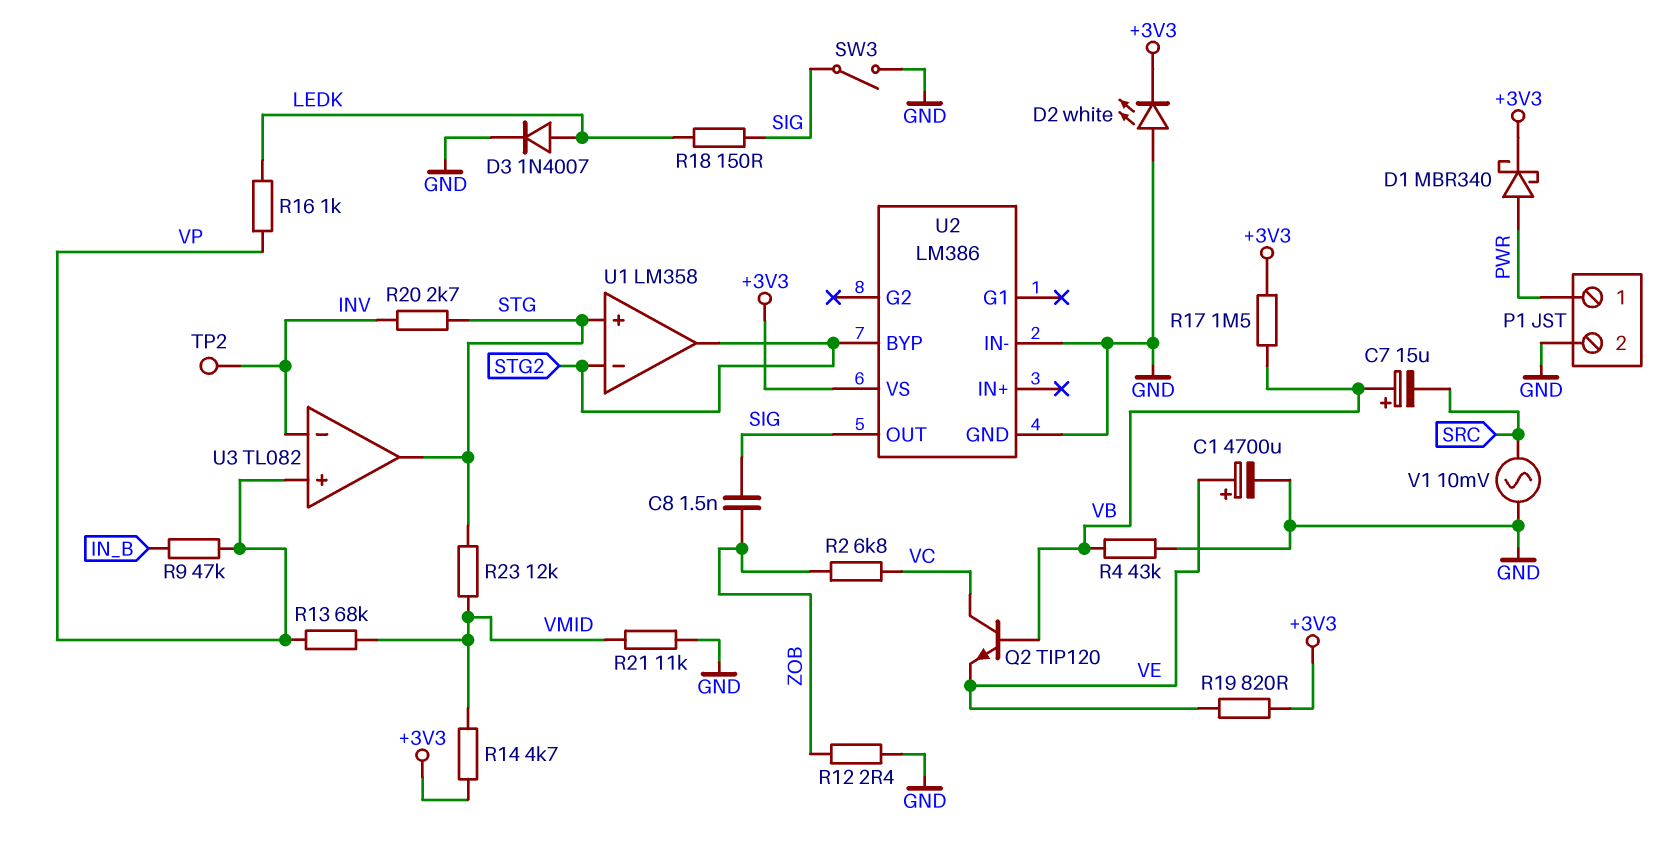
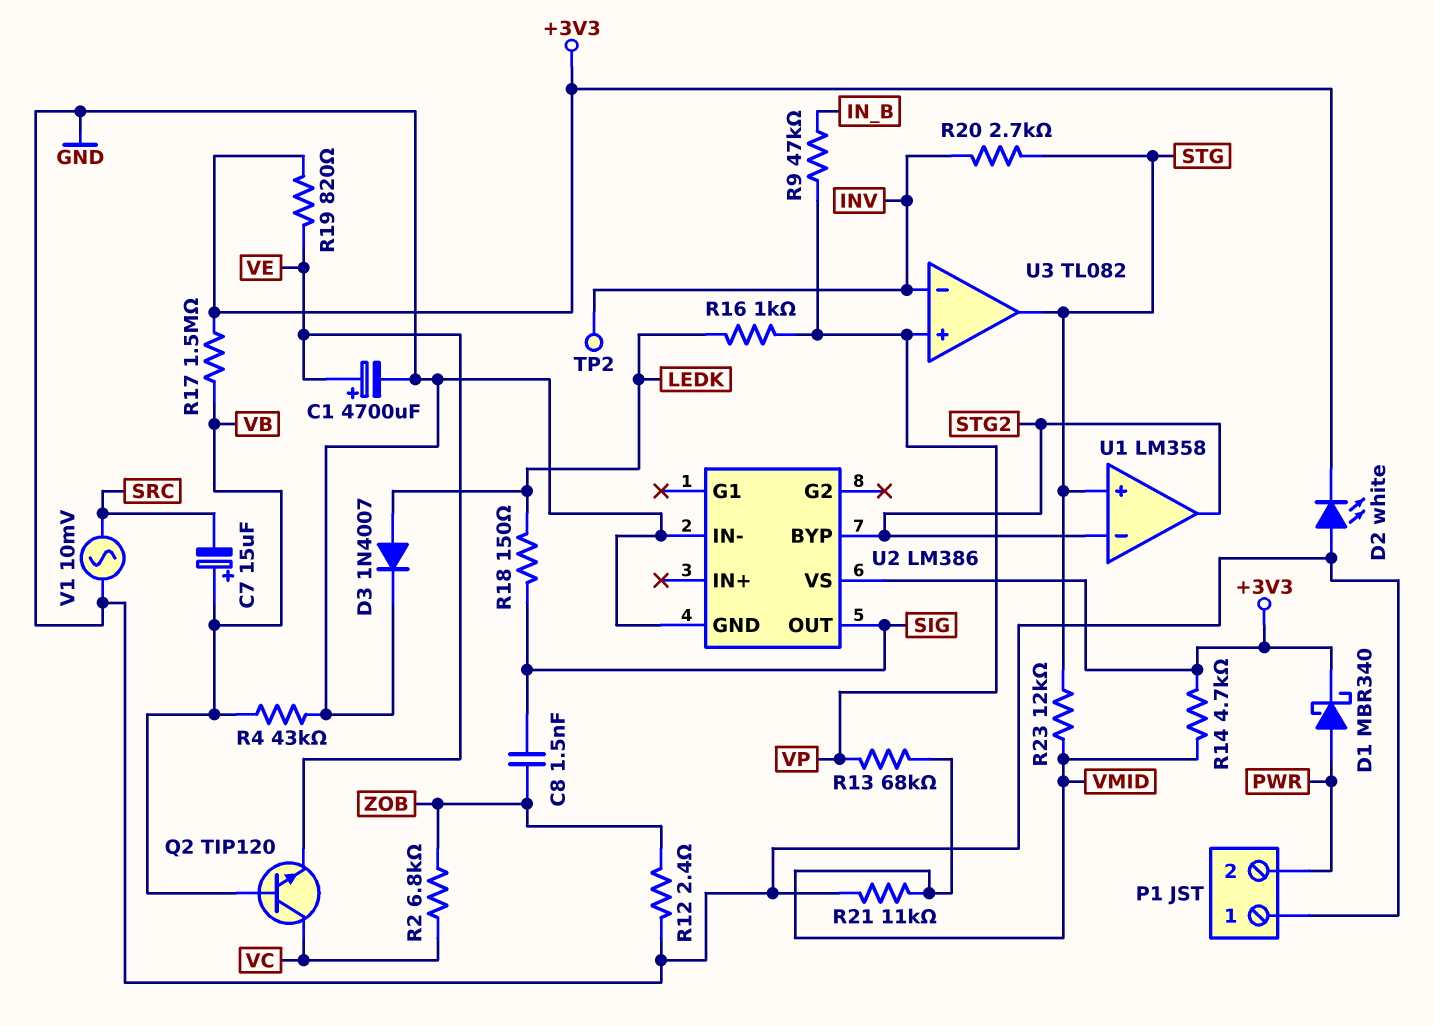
P1 pin 1: PWR -> GND
P1 pin 2: GND -> PWR
SW3: switch (GND, SIG) -> none

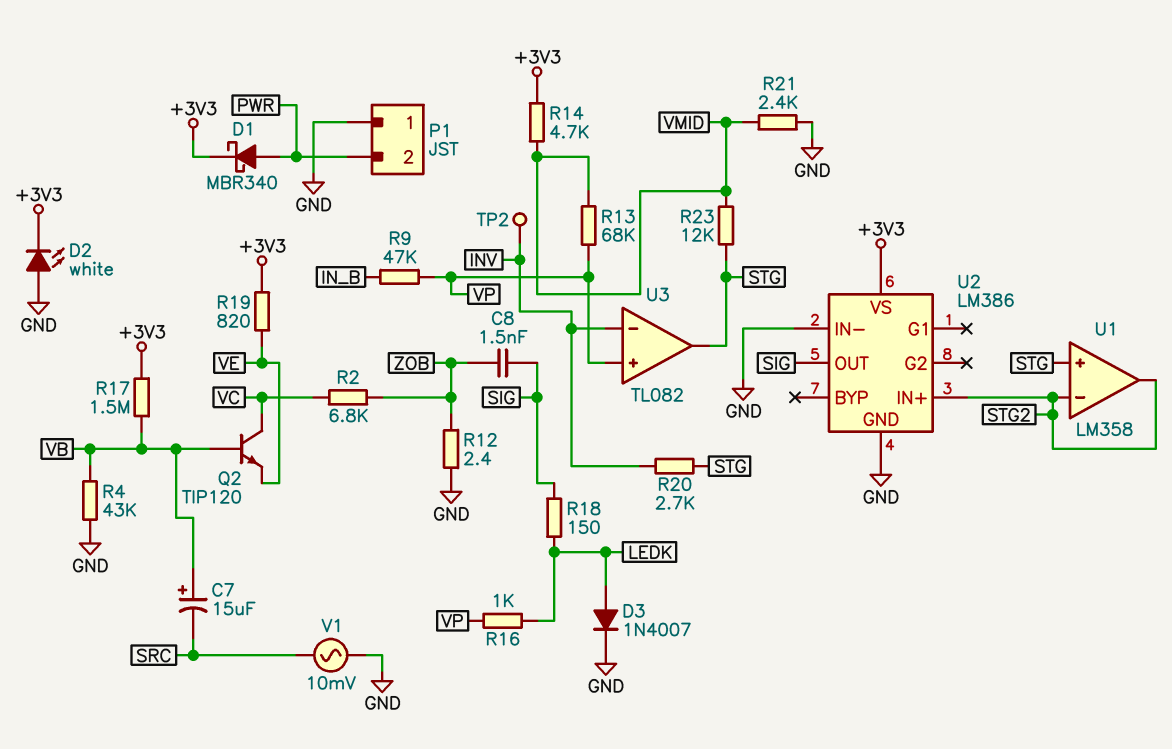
C1: 4700uF (plus VE, minus GND) -> none
R21: 11k (GND, VMID) -> 2.4k (GND, VMID)
U2 pin BYP: STG2 -> none
U2 pin IN+: none -> STG2

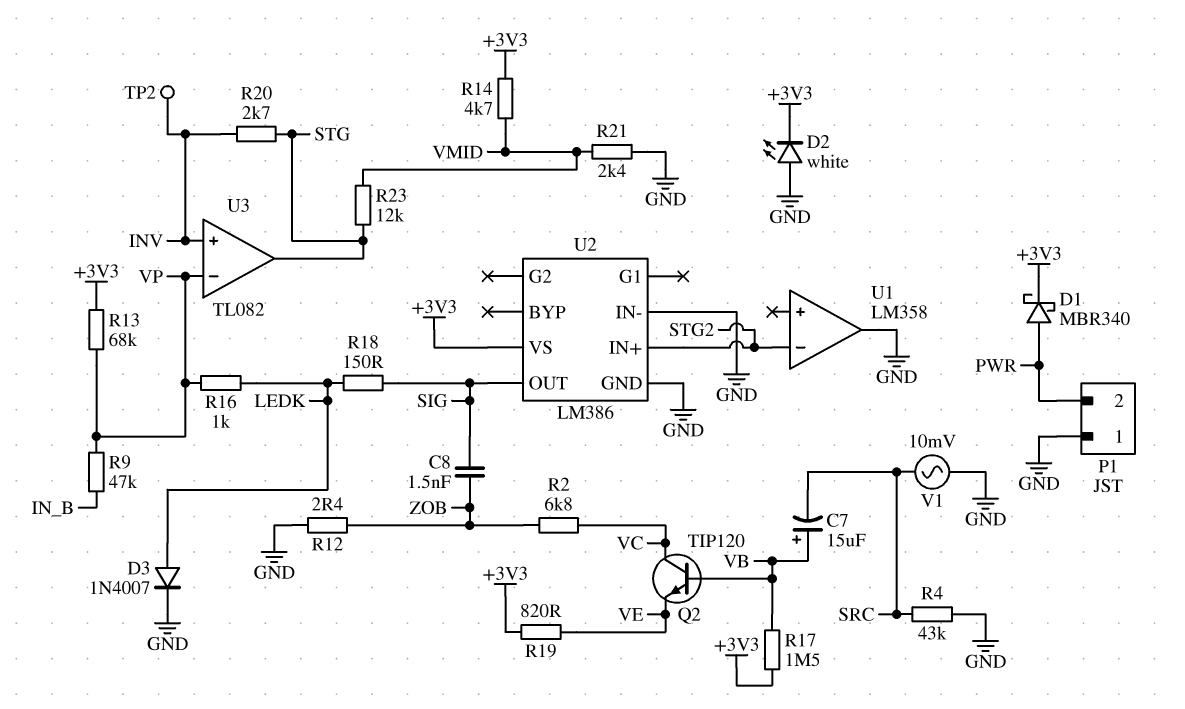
R4: 43k (GND, VB) -> 43k (GND, SRC)
R13: 68k (VMID, VP) -> 68k (+3V3, VP)
U1 pin in+: STG -> none
U1 pin out: STG2 -> GND
U3 pin in+: VP -> INV
U3 pin in-: INV -> VP

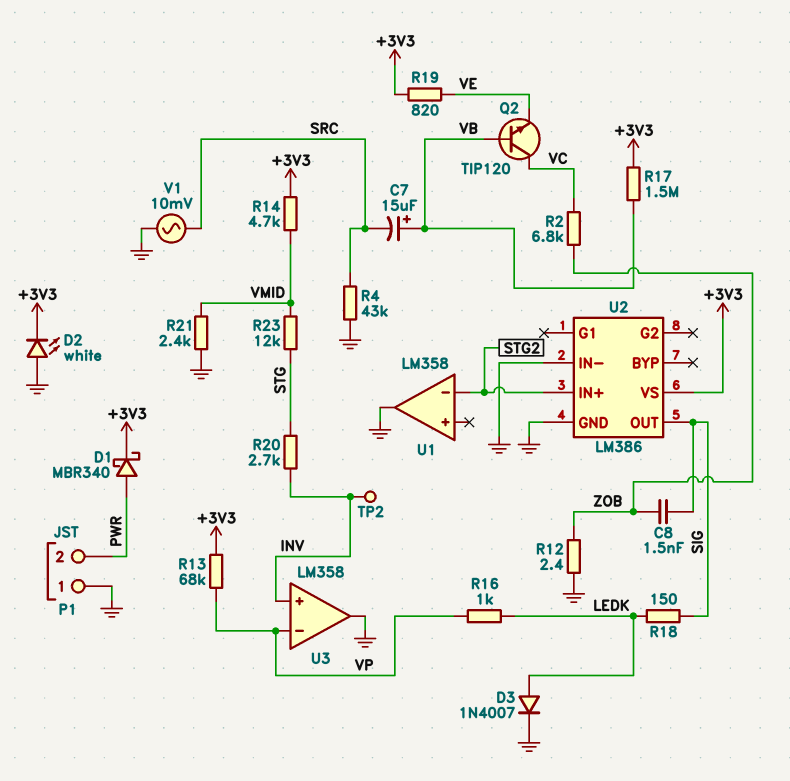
R9: 47k (IN_B, VP) -> none
U3: TL082 -> LM358
U3 pin out: STG -> GND

